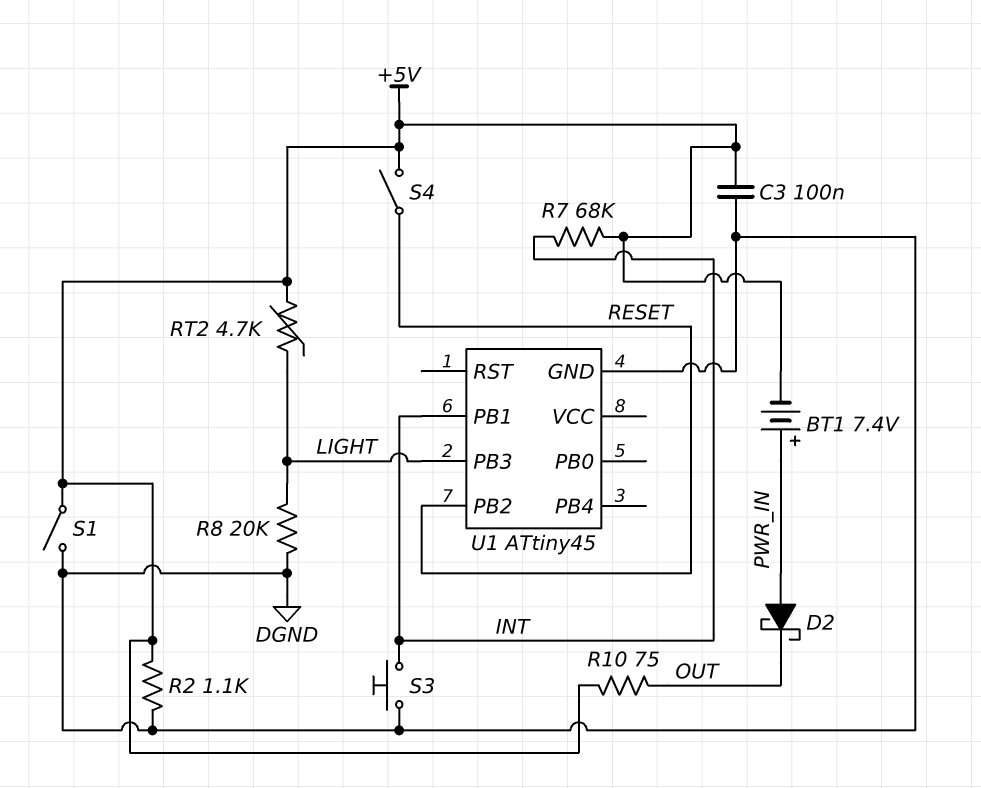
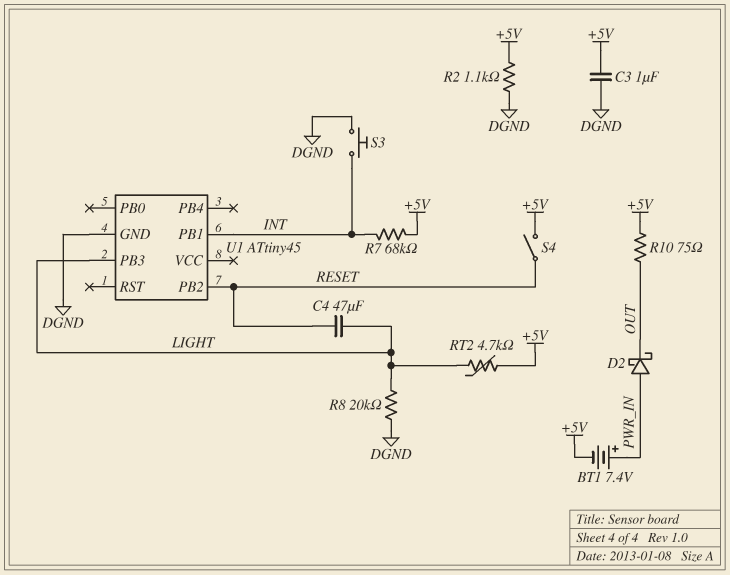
C3: 100nF (+5V, DGND) -> 1uF (+5V, DGND)
C4: none -> 47uF (LIGHT, RESET)
S1: switch (+5V, DGND) -> none

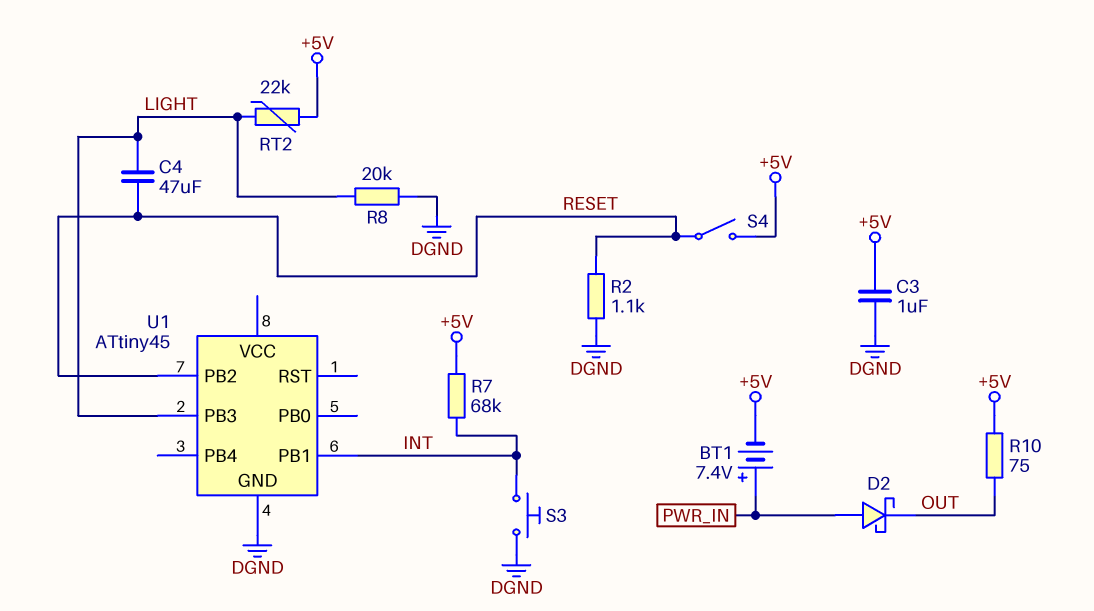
R2: 1.1k (+5V, DGND) -> 1.1k (DGND, RESET)
RT2: 4.7k (+5V, LIGHT) -> 22k (+5V, LIGHT)

